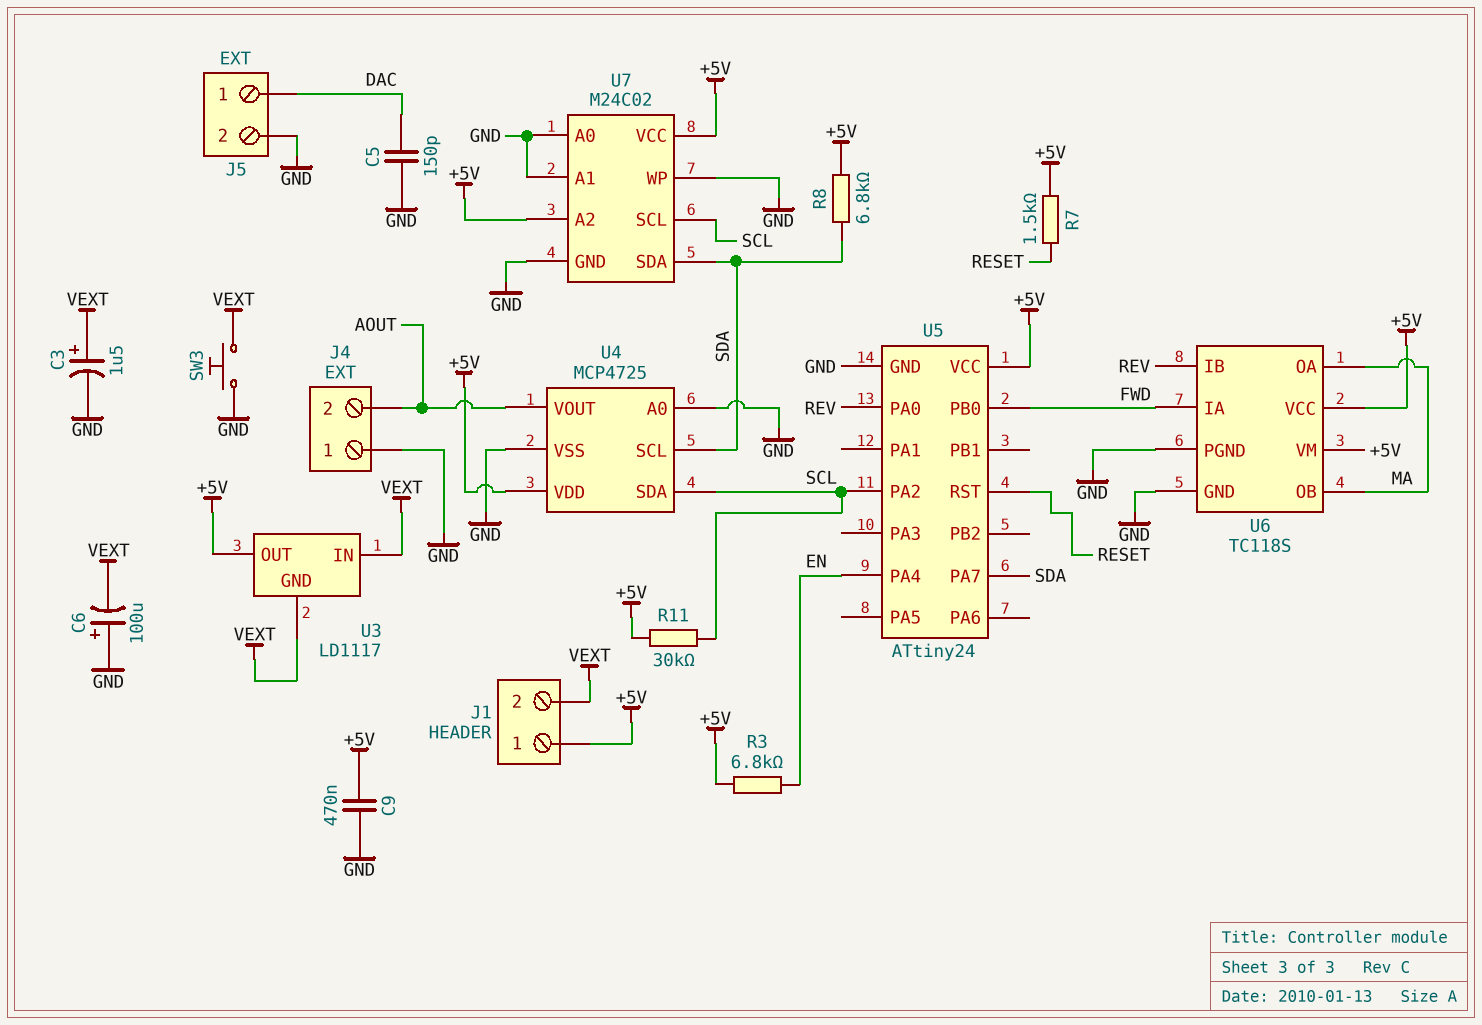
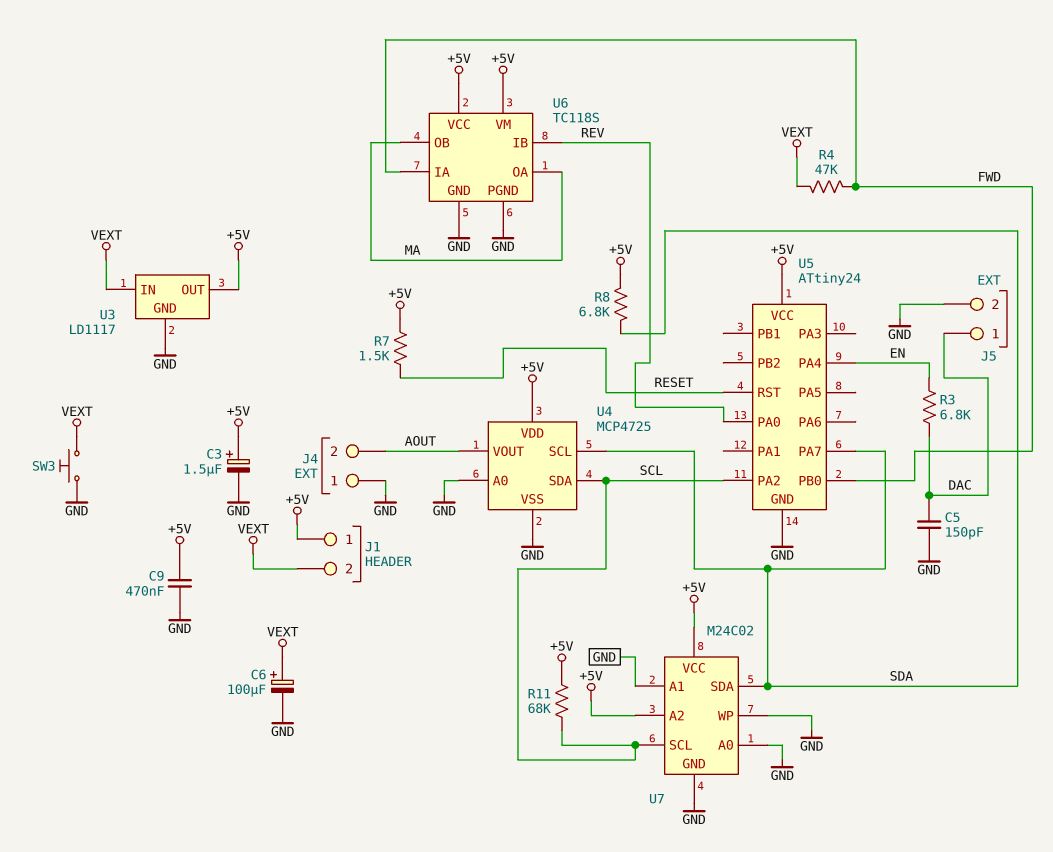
C3: 1.5uF (plus VEXT, minus GND) -> 1.5uF (plus +5V, minus GND)
C6: 100uF (plus GND, minus VEXT) -> 100uF (plus VEXT, minus GND)
R3: 6.8k (+5V, EN) -> 6.8k (DAC, EN)
R4: none -> 47k (FWD, VEXT)
R11: 30k (+5V, SCL) -> 68k (+5V, SCL)
U3 pin GND: VEXT -> GND

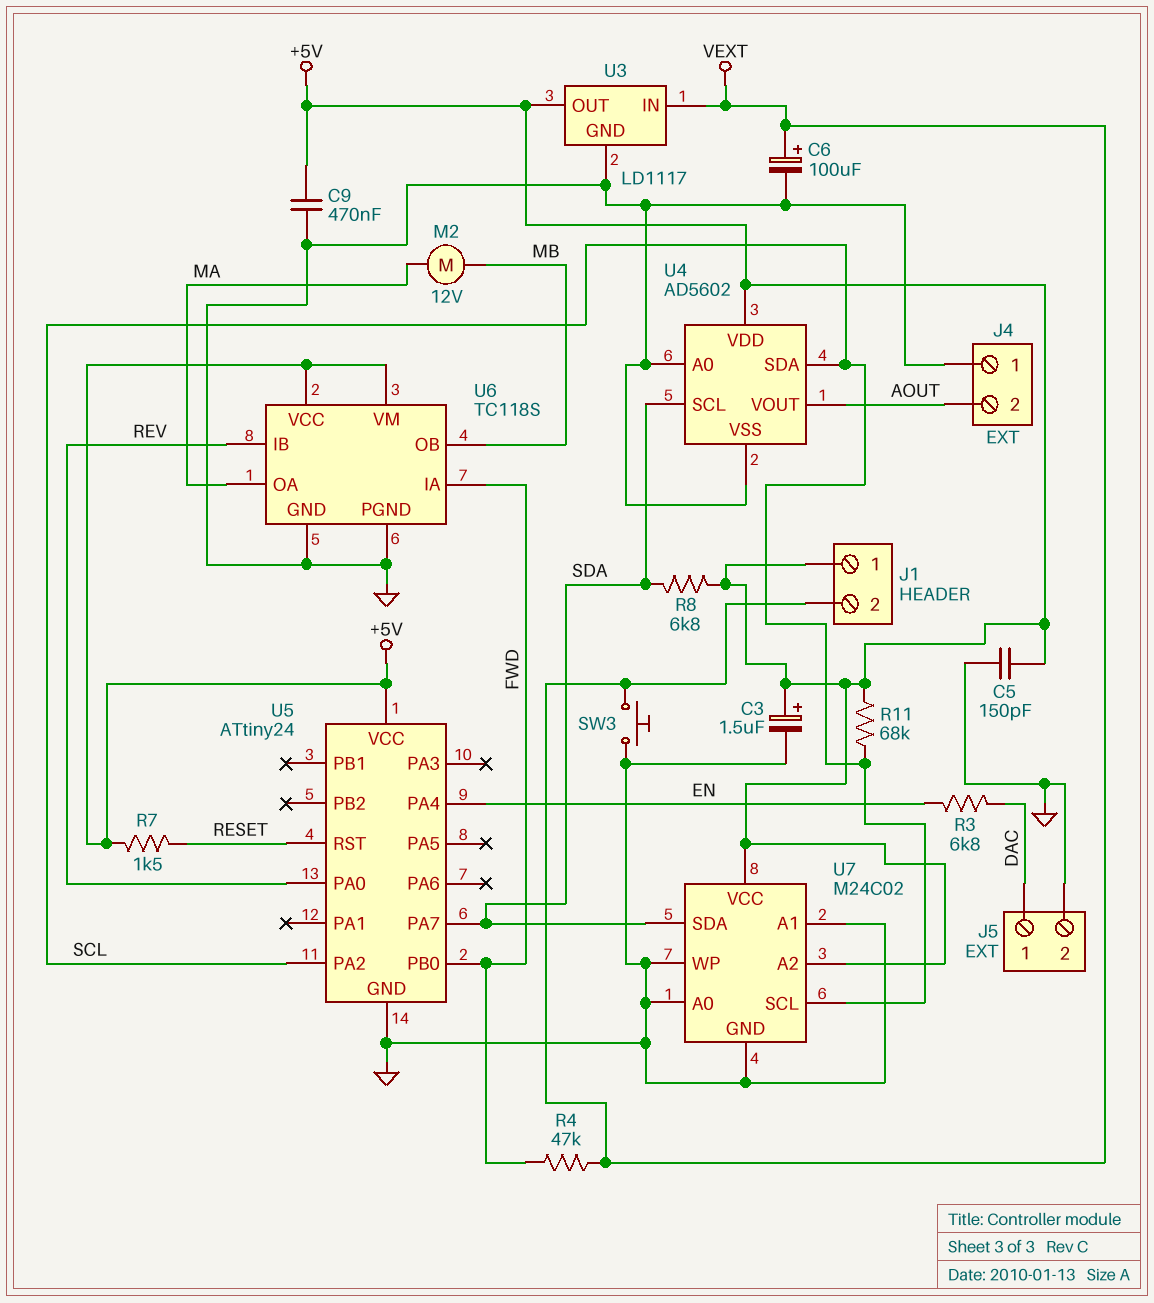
C5: 150pF (DAC, GND) -> 150pF (+5V, GND)
M2: none -> motor 12V (MA, MB)
U4: MCP4725 -> AD5602
U6 pin OB: MA -> MB

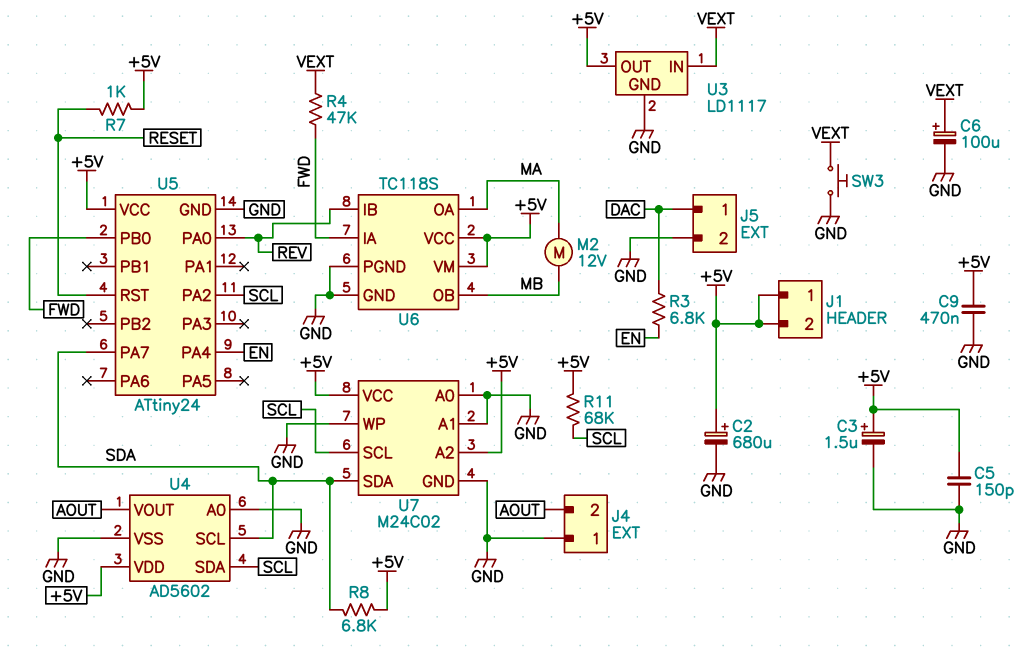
C2: none -> 680uF (plus +5V, minus GND)
J1 pin 2: VEXT -> +5V
R7: 1.5k (+5V, RESET) -> 1k (+5V, RESET)

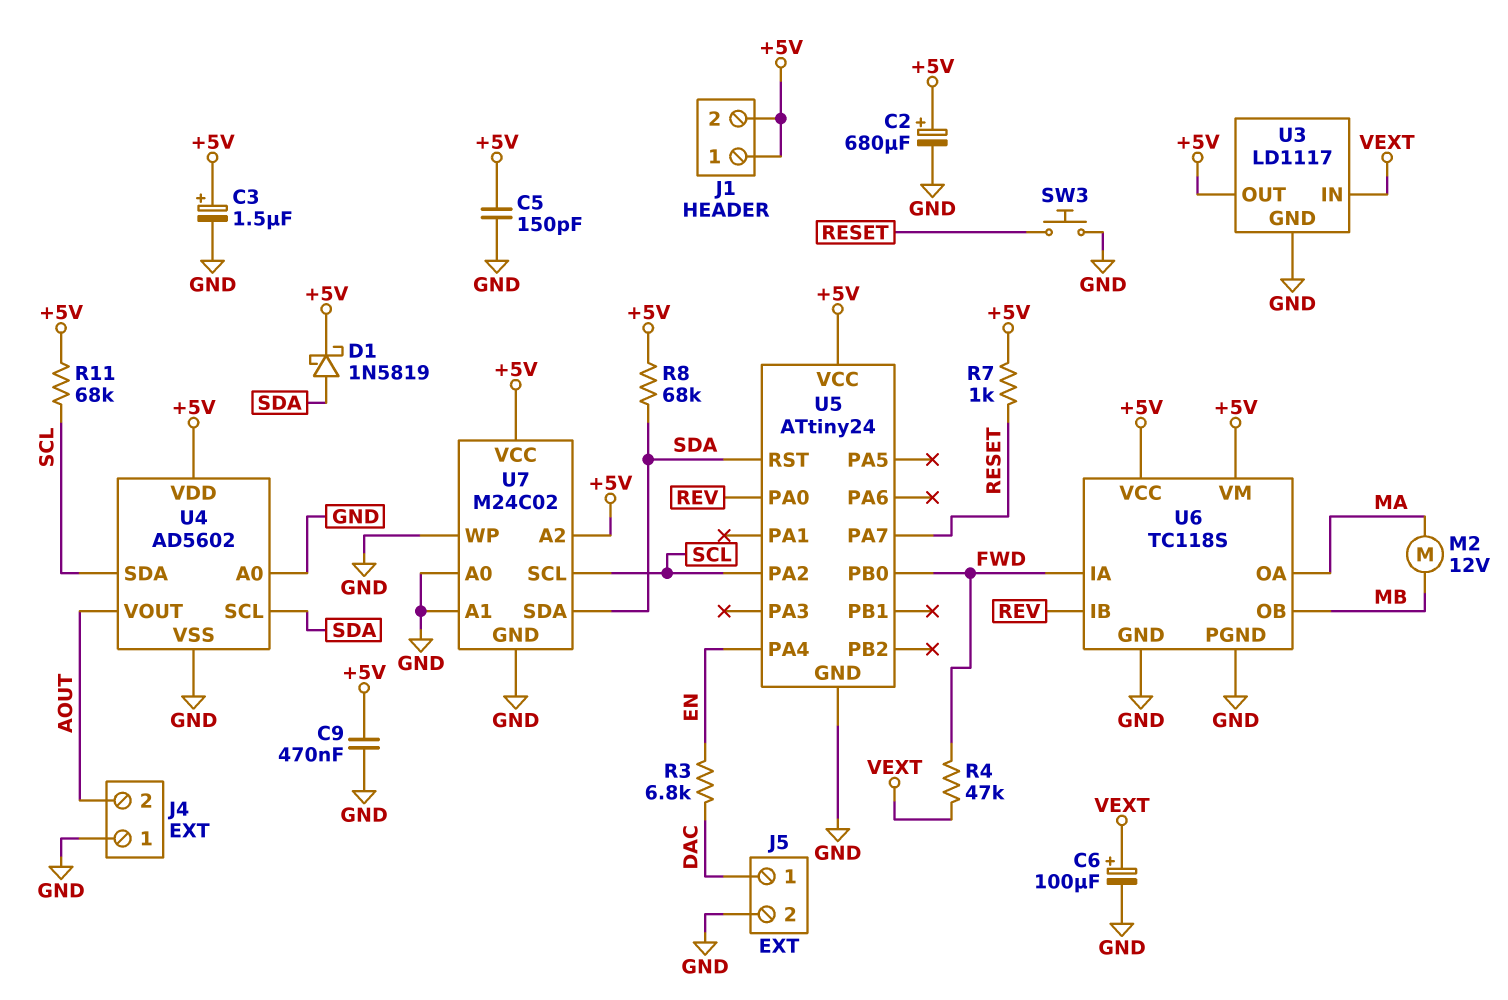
D1: none -> schottky 1N5819 (A SDA, K +5V)
R8: 6.8k (+5V, SDA) -> 68k (+5V, SDA)
SW3: button (GND, VEXT) -> button (GND, RESET)
U5 pin PA7: SDA -> RESET
U5 pin RST: RESET -> SDA

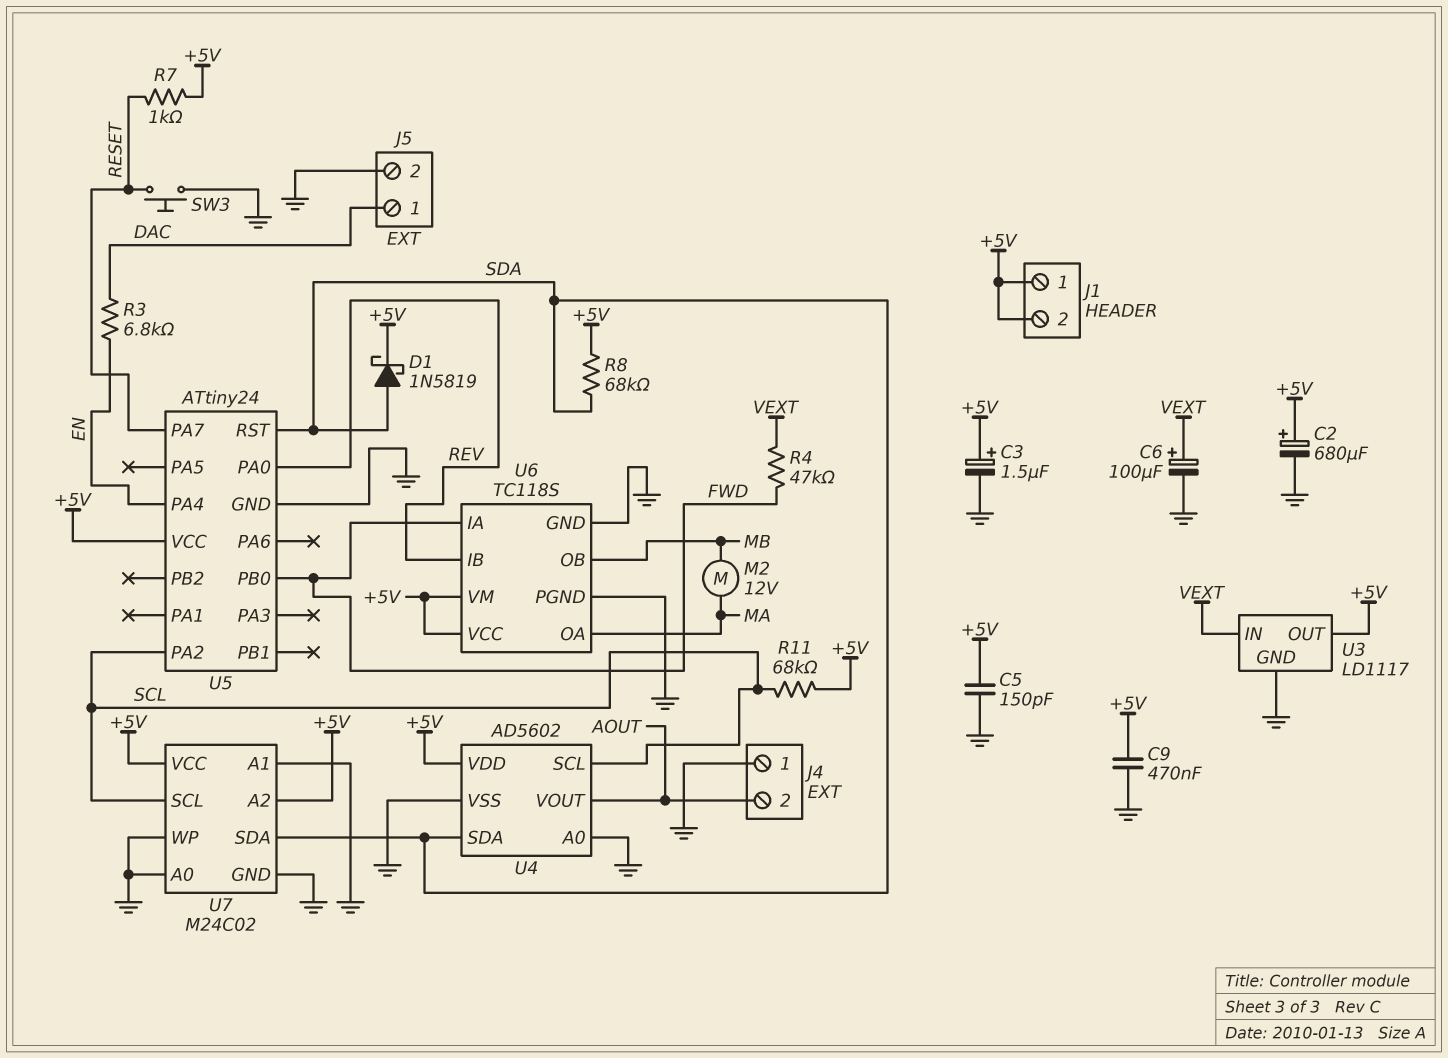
U4 pin SCL: SDA -> SCL
U4 pin SDA: SCL -> SDA

